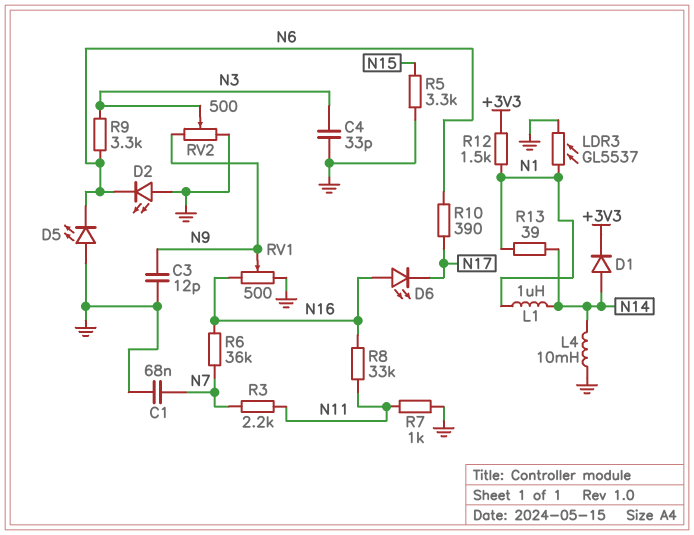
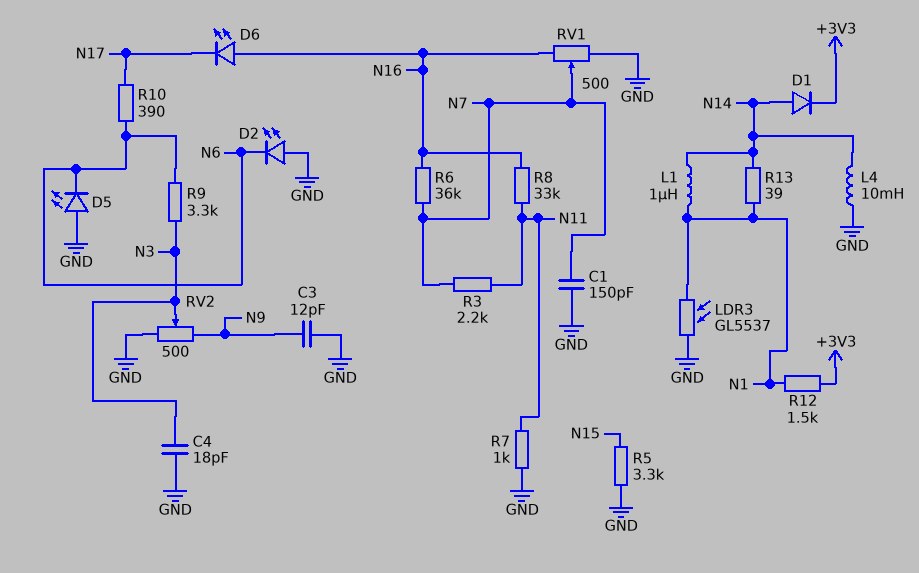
C1: 68nF (GND, N7) -> 150pF (GND, N7)
C4: 33pF (GND, N3) -> 18pF (GND, N3)
RV1: 500 (GND, N16, wiper N9) -> 500 (GND, N16, wiper N7)

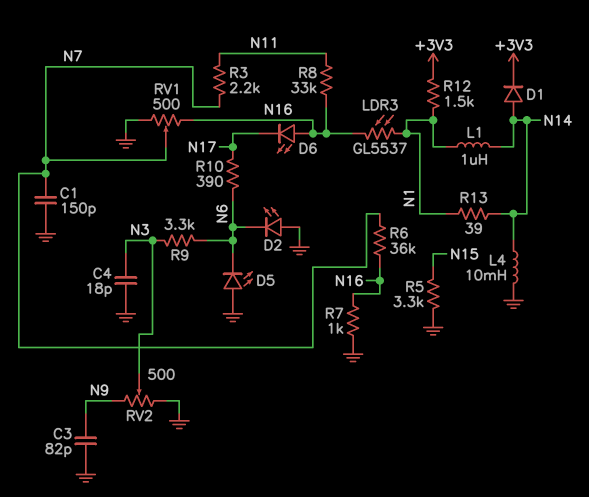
C3: 12pF (GND, N9) -> 82pF (GND, N9)
LDR3: GL5537 (GND, N1) -> GL5537 (N1, N16)
R7: 1k (GND, N11) -> 1k (GND, N16)

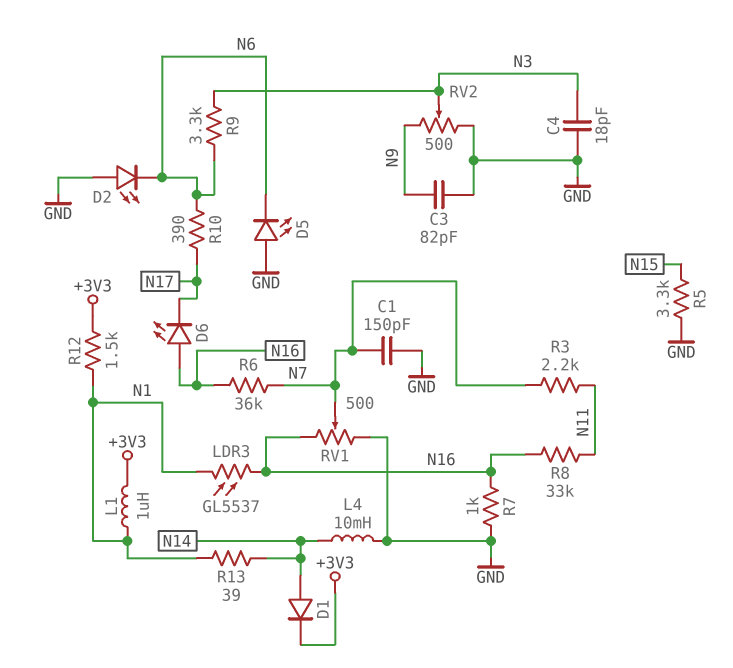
L1: 1uH (N1, N14) -> 1uH (+3V3, N1)

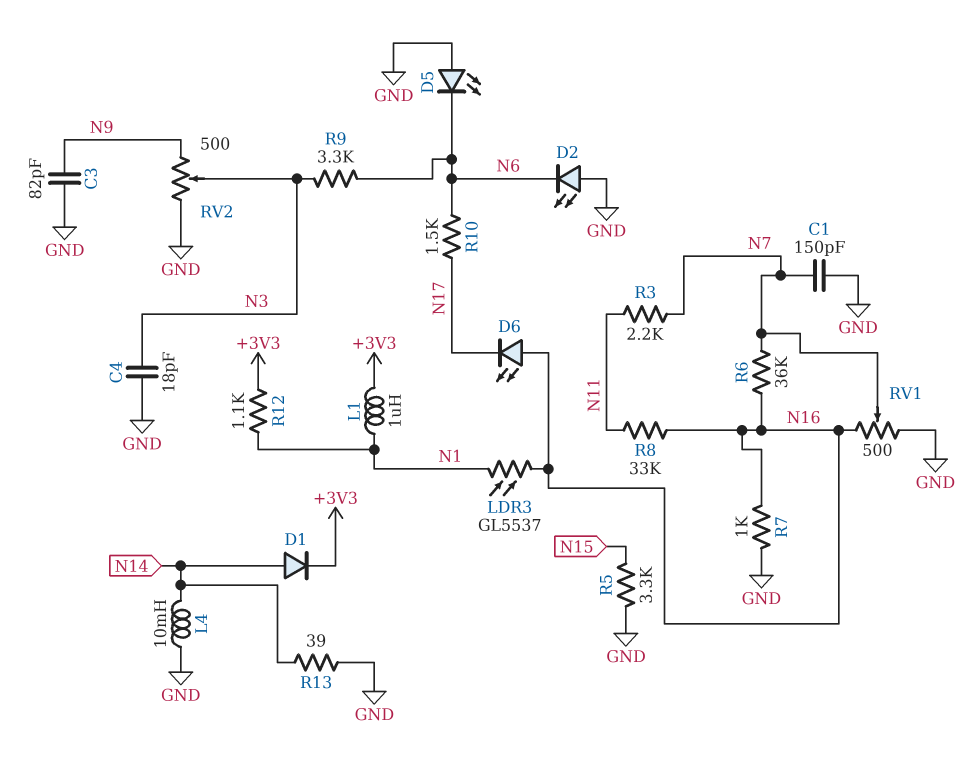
R10: 390 (N6, N17) -> 1.5k (N6, N17)
R12: 1.5k (+3V3, N1) -> 1.1k (+3V3, N1)
R13: 39 (N1, N14) -> 39 (GND, N14)

